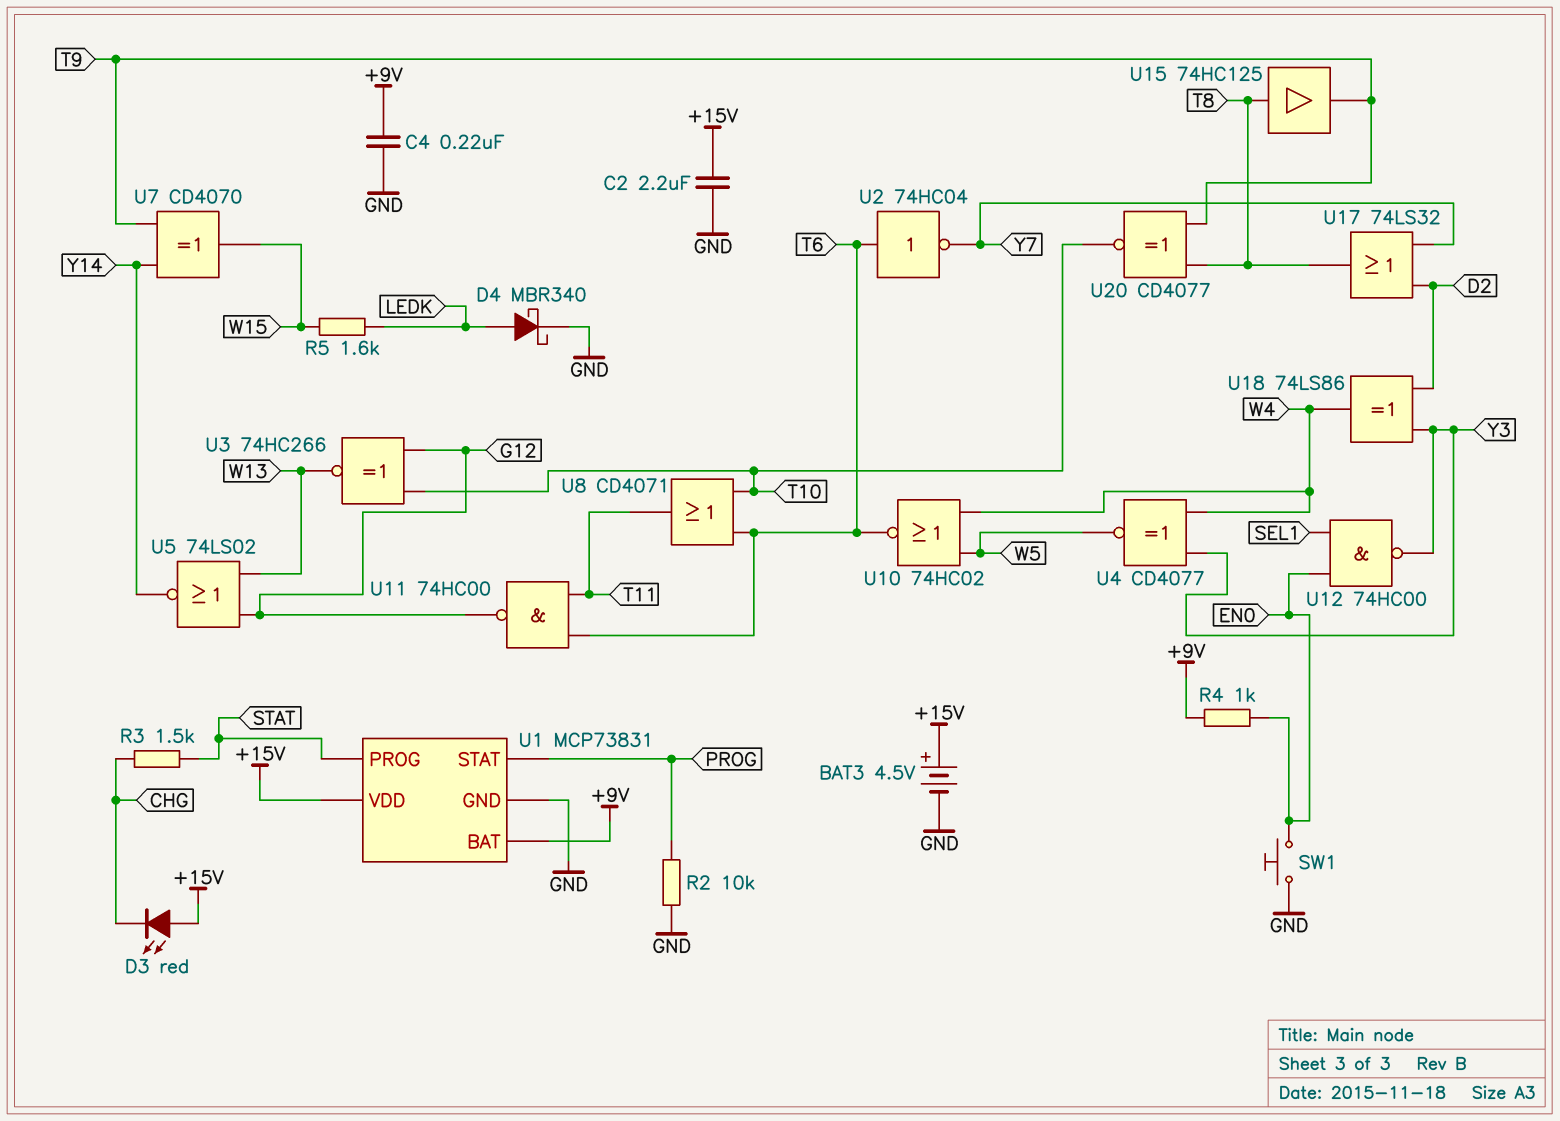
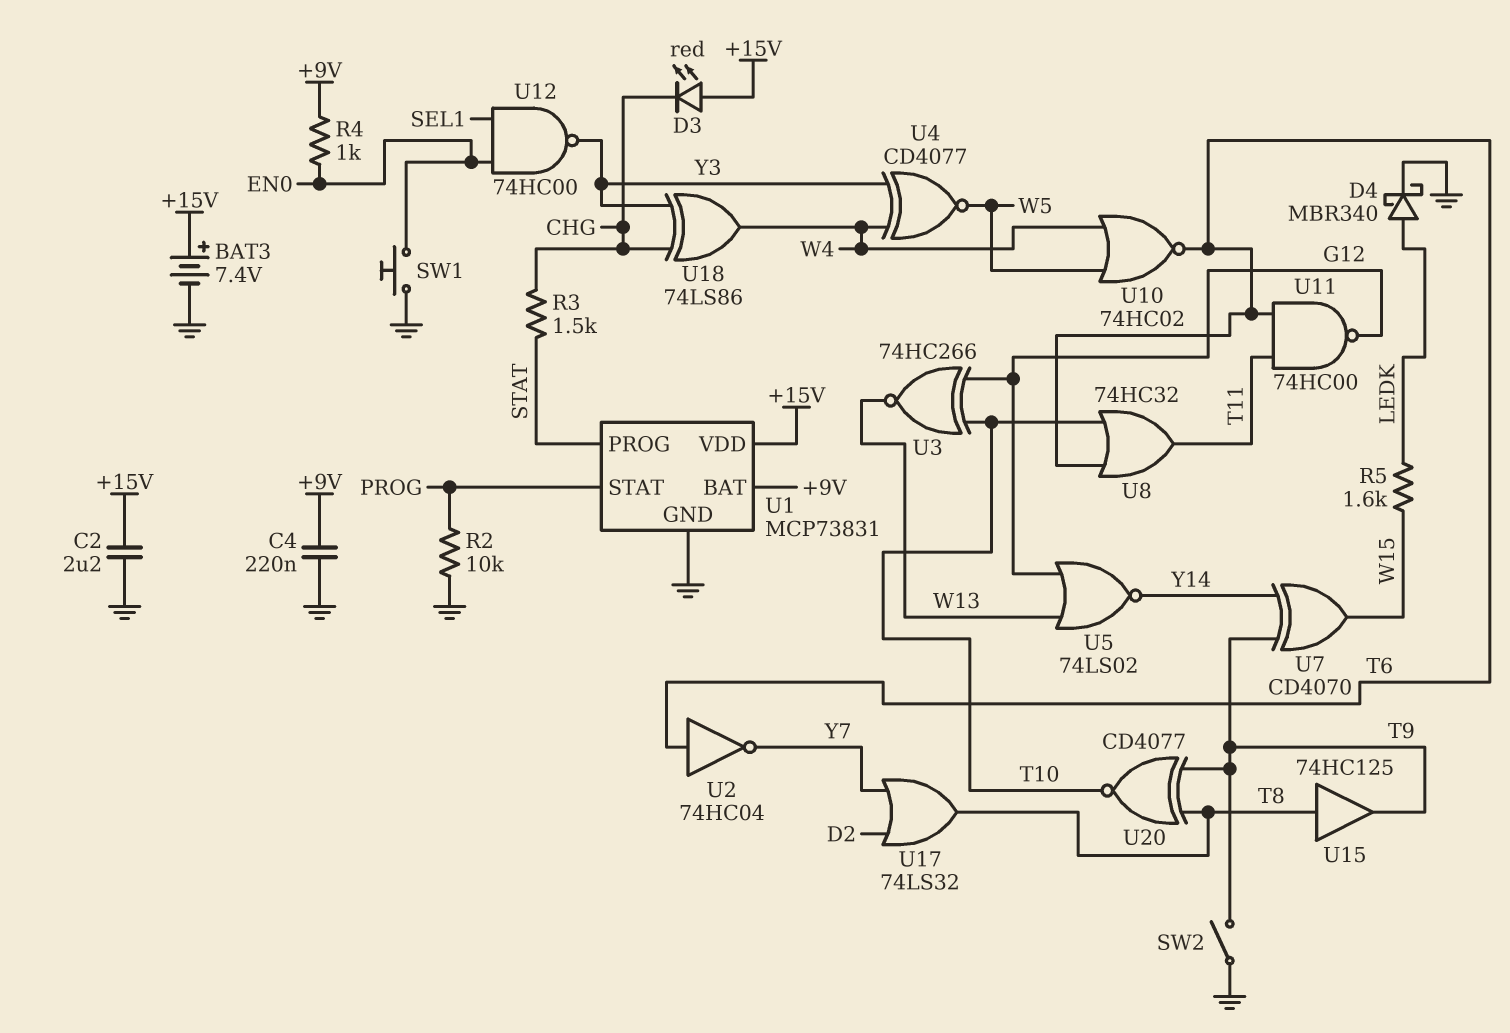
BAT3: 4.5V (plus +15V, minus GND) -> 7.4V (plus +15V, minus GND)
SW2: none -> switch (GND, T9)
U8: OR CD4071 (in T6, in T10, out T11) -> OR 74HC32 (in T6, in T10, out T11)
U18: XOR 74LS86 (in D2, in Y3, out W4) -> XOR 74LS86 (in CHG, in Y3, out W4)

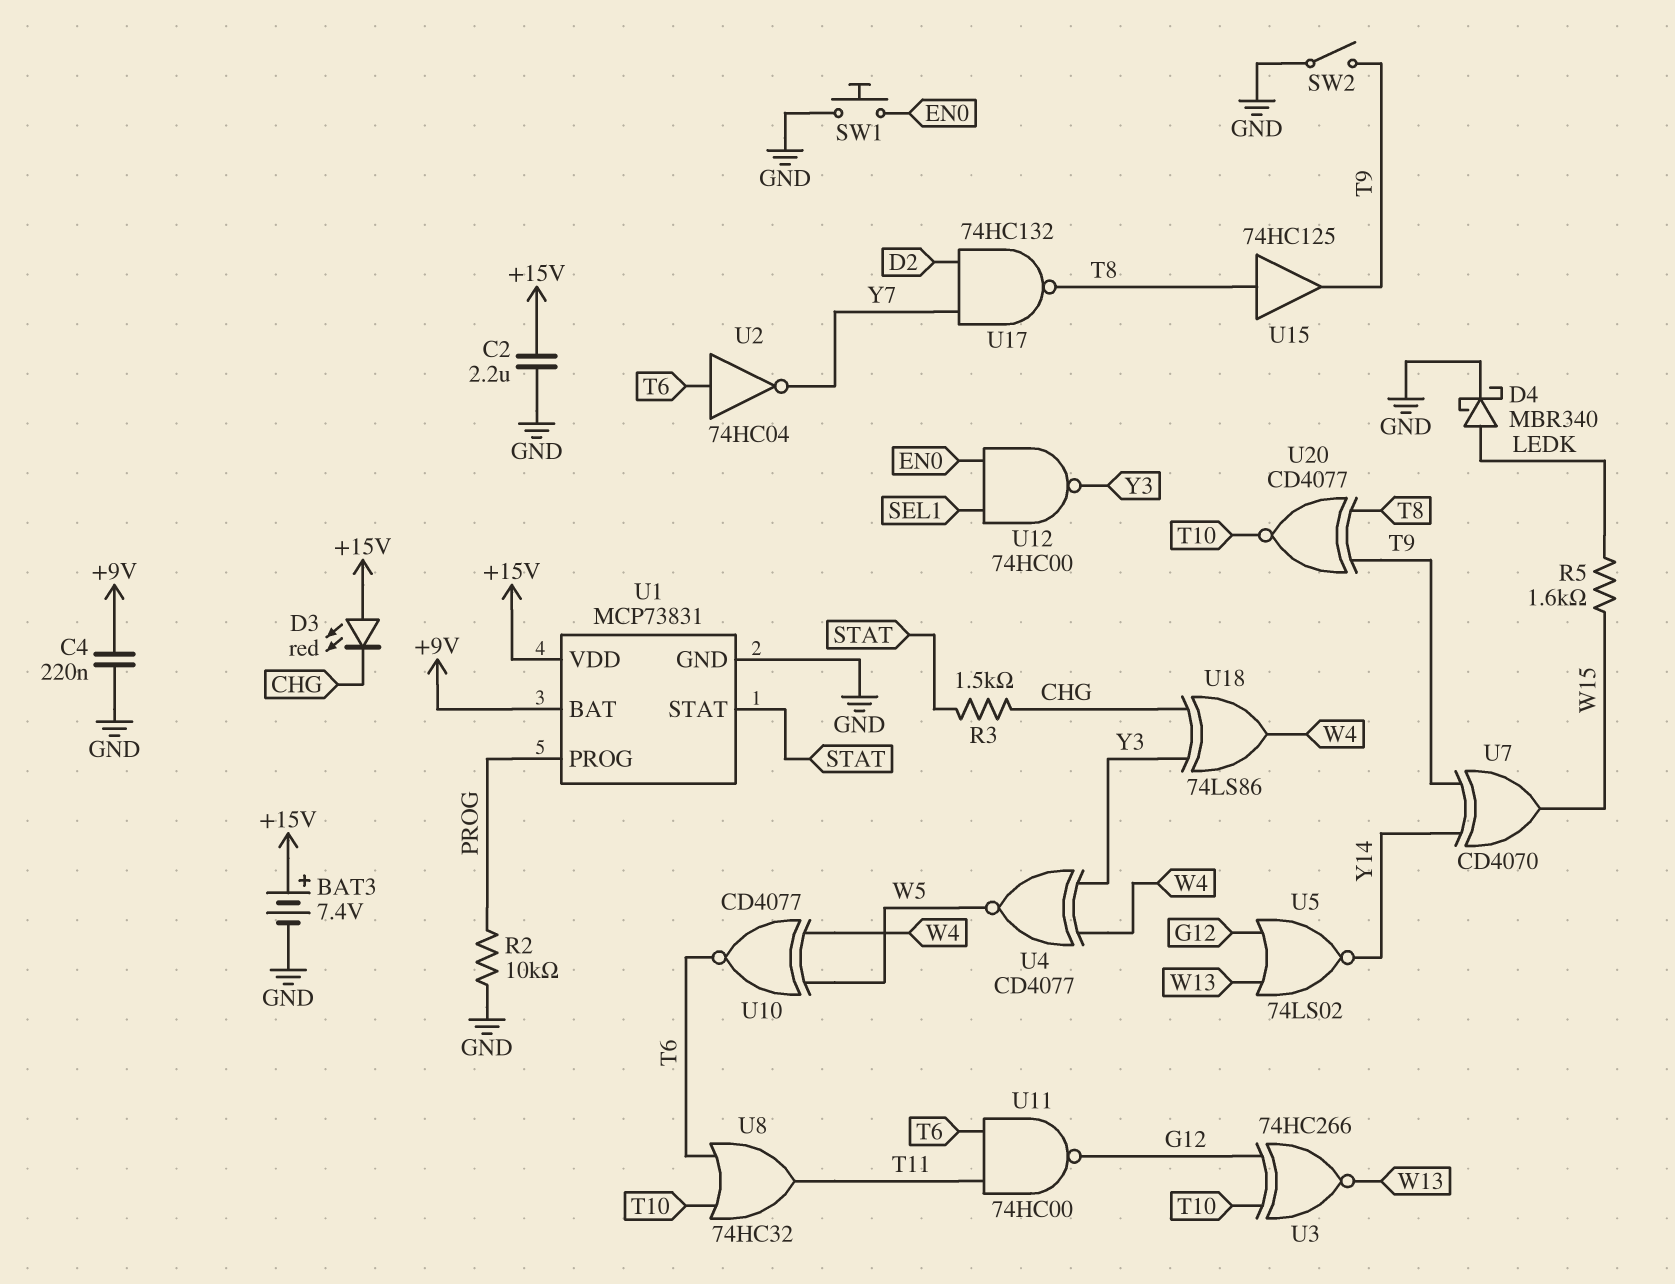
R4: 1k (+9V, EN0) -> none
U1 pin PROG: STAT -> PROG
U1 pin STAT: PROG -> STAT
U10: NOR 74HC02 (in W4, in W5, out T6) -> XNOR CD4077 (in W4, in W5, out T6)
U17: OR 74LS32 (in D2, in Y7, out T8) -> NAND 74HC132 (in D2, in Y7, out T8)

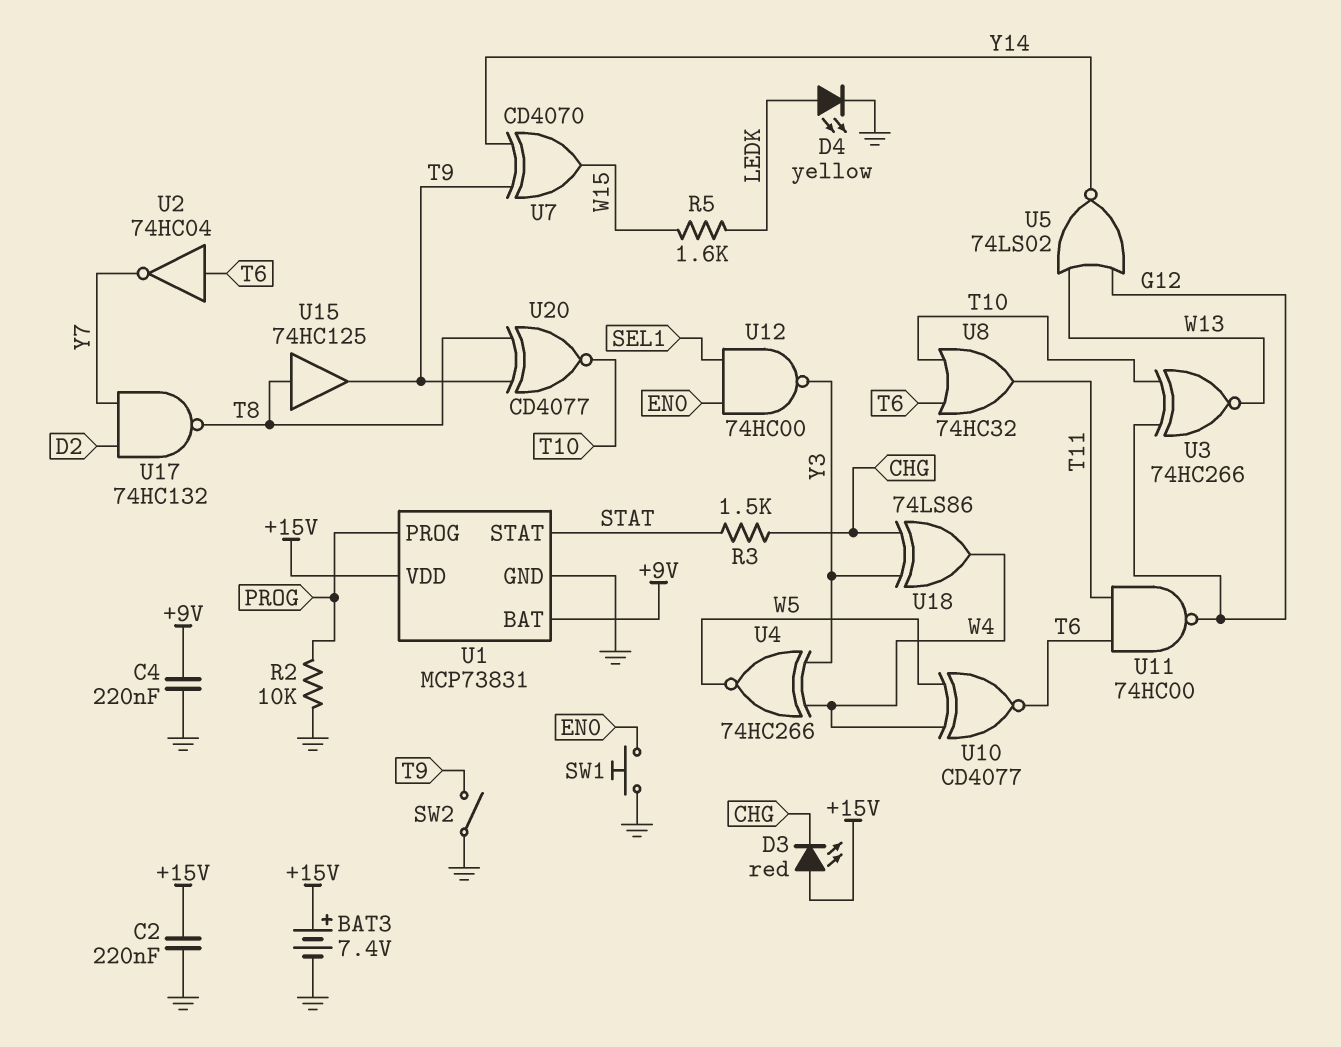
C2: 2.2uF (+15V, GND) -> 220nF (+15V, GND)
D4: schottky MBR340 (A LEDK, K GND) -> LED yellow (A LEDK, K GND)
U4: XNOR CD4077 (in W4, in Y3, out W5) -> XNOR 74HC266 (in W4, in Y3, out W5)

